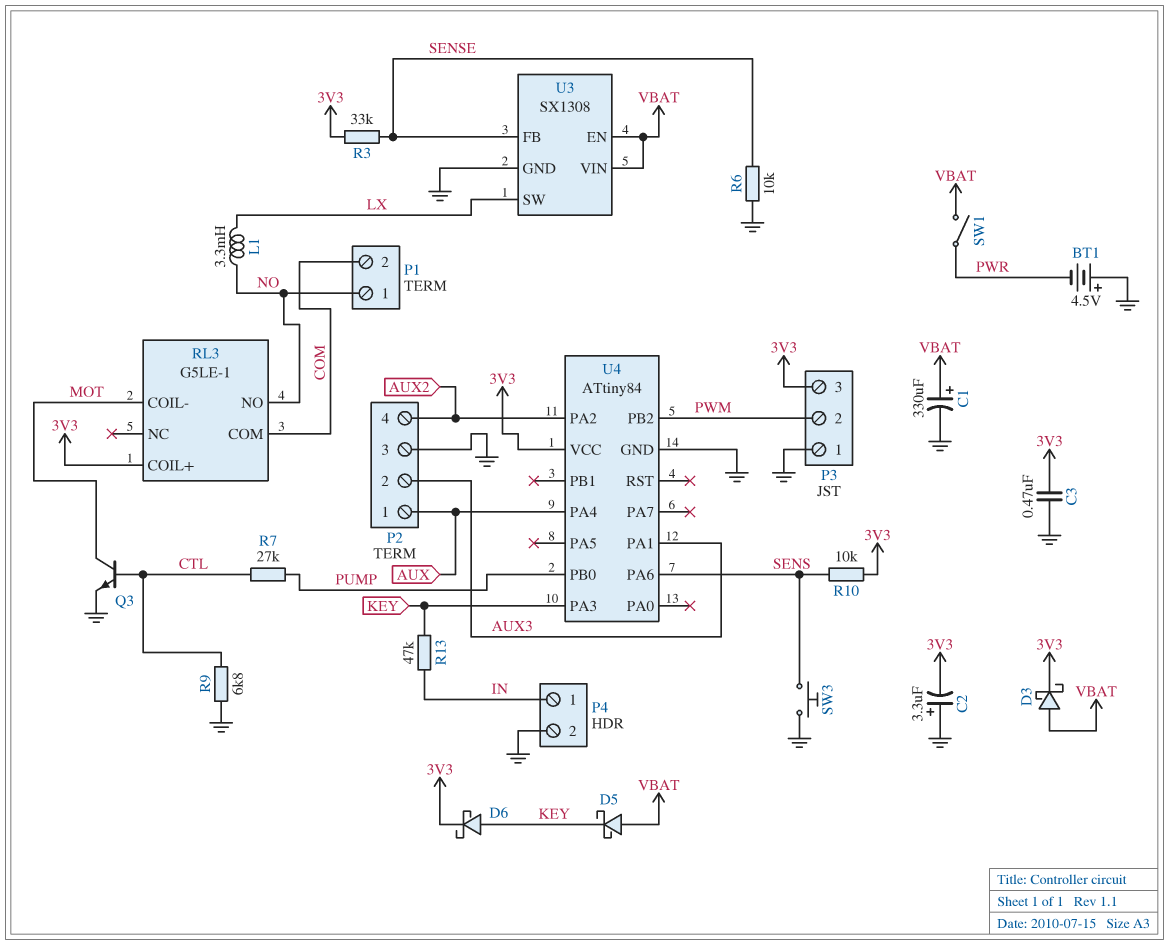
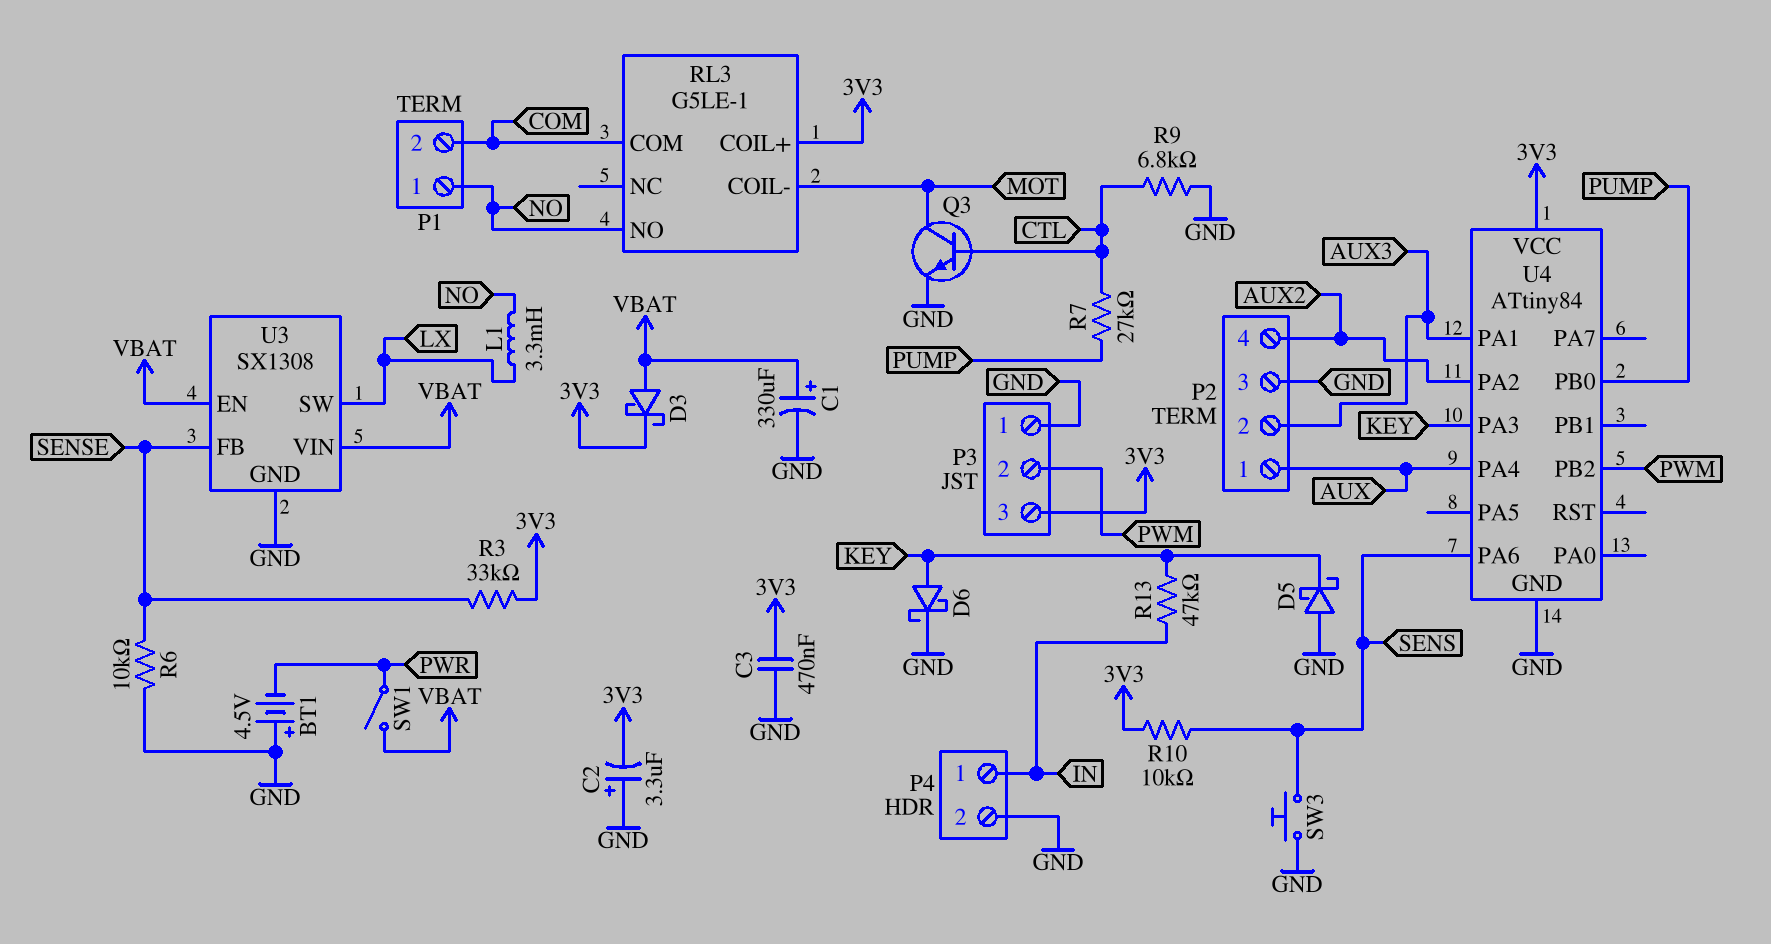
D5: schottky (A VBAT, K KEY) -> schottky (A GND, K KEY)
D6: schottky (A KEY, K 3V3) -> schottky (A KEY, K GND)

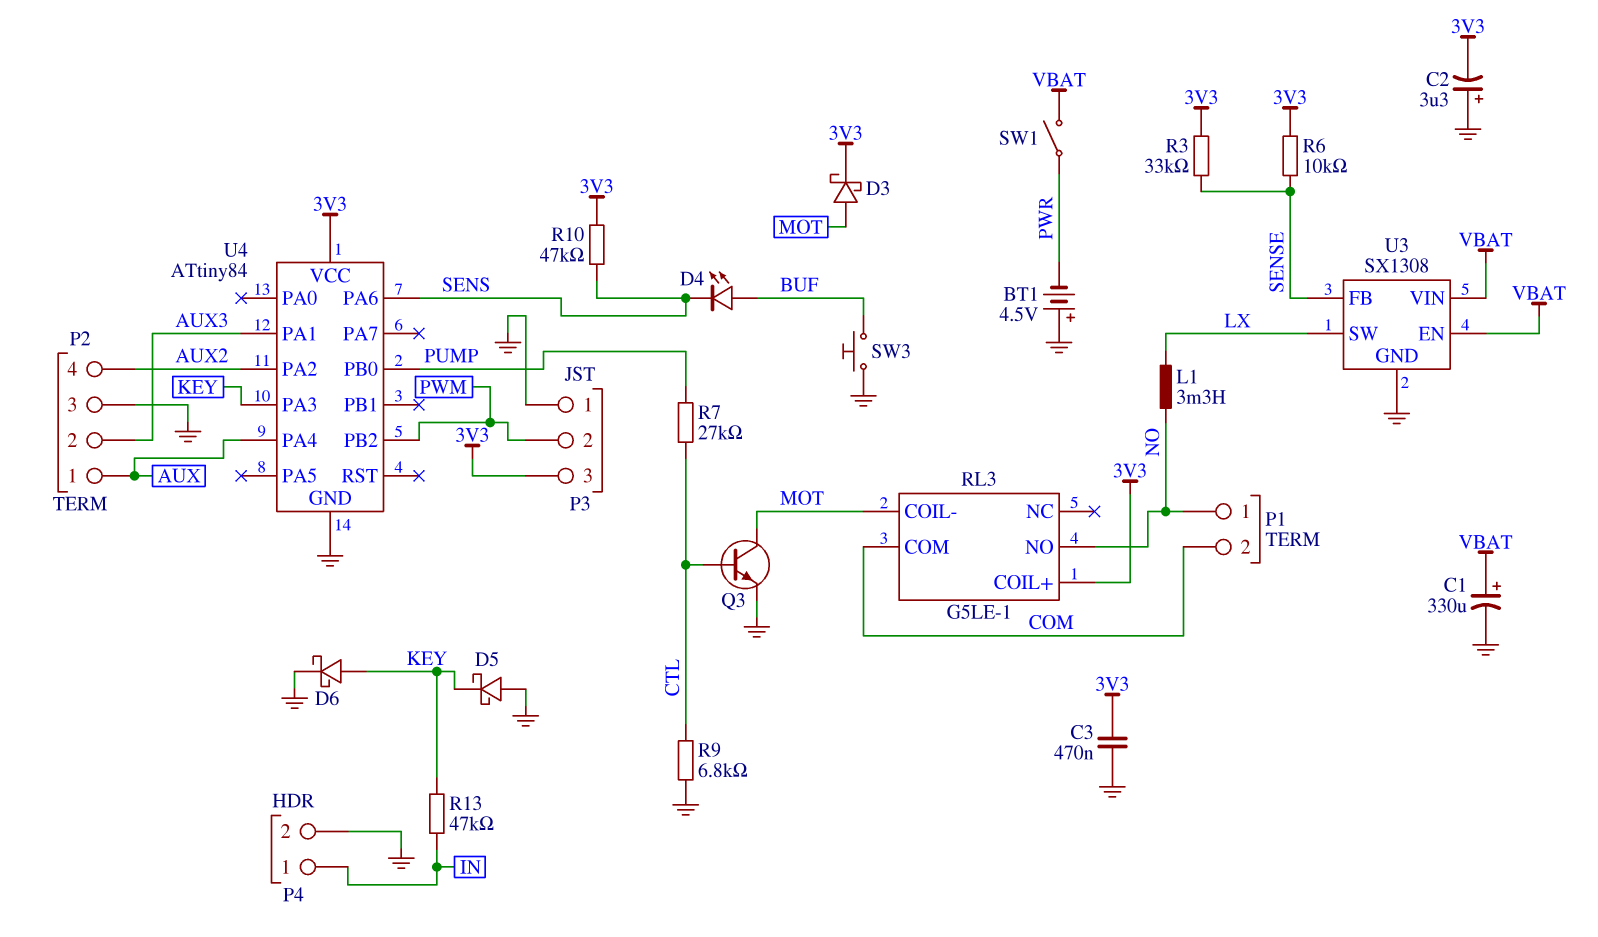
D3: schottky (A VBAT, K 3V3) -> schottky (A MOT, K 3V3)
D4: none -> LED (A BUF, K SENS)
R6: 10k (GND, SENSE) -> 10k (3V3, SENSE)
R10: 10k (3V3, SENS) -> 47k (3V3, SENS)
SW3: button (GND, SENS) -> button (BUF, GND)

